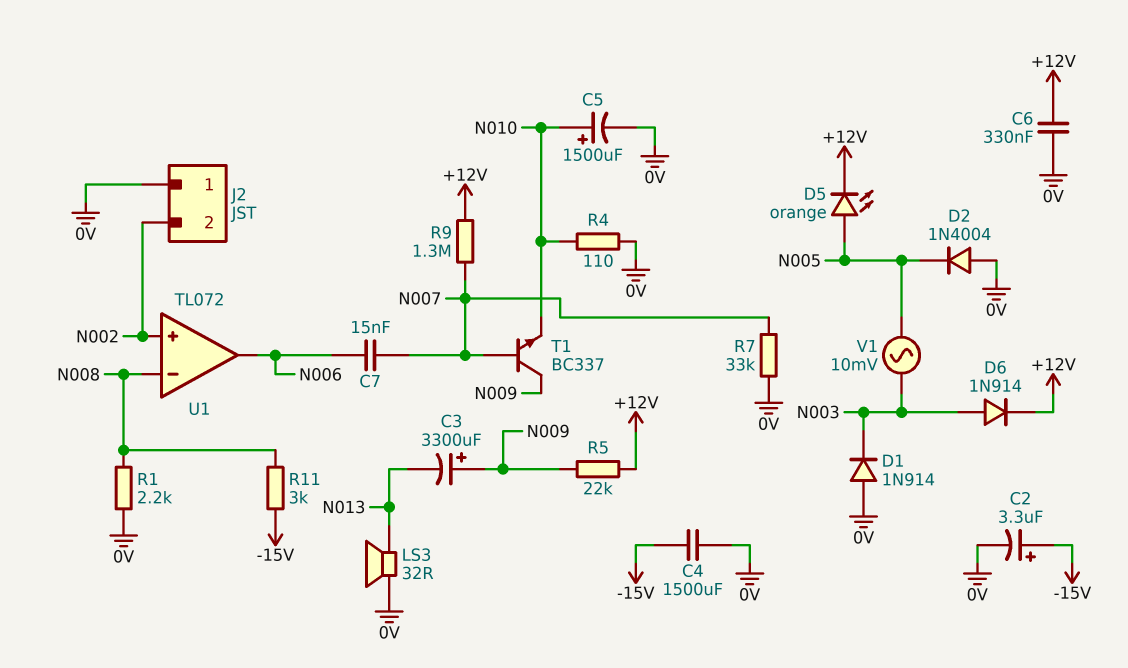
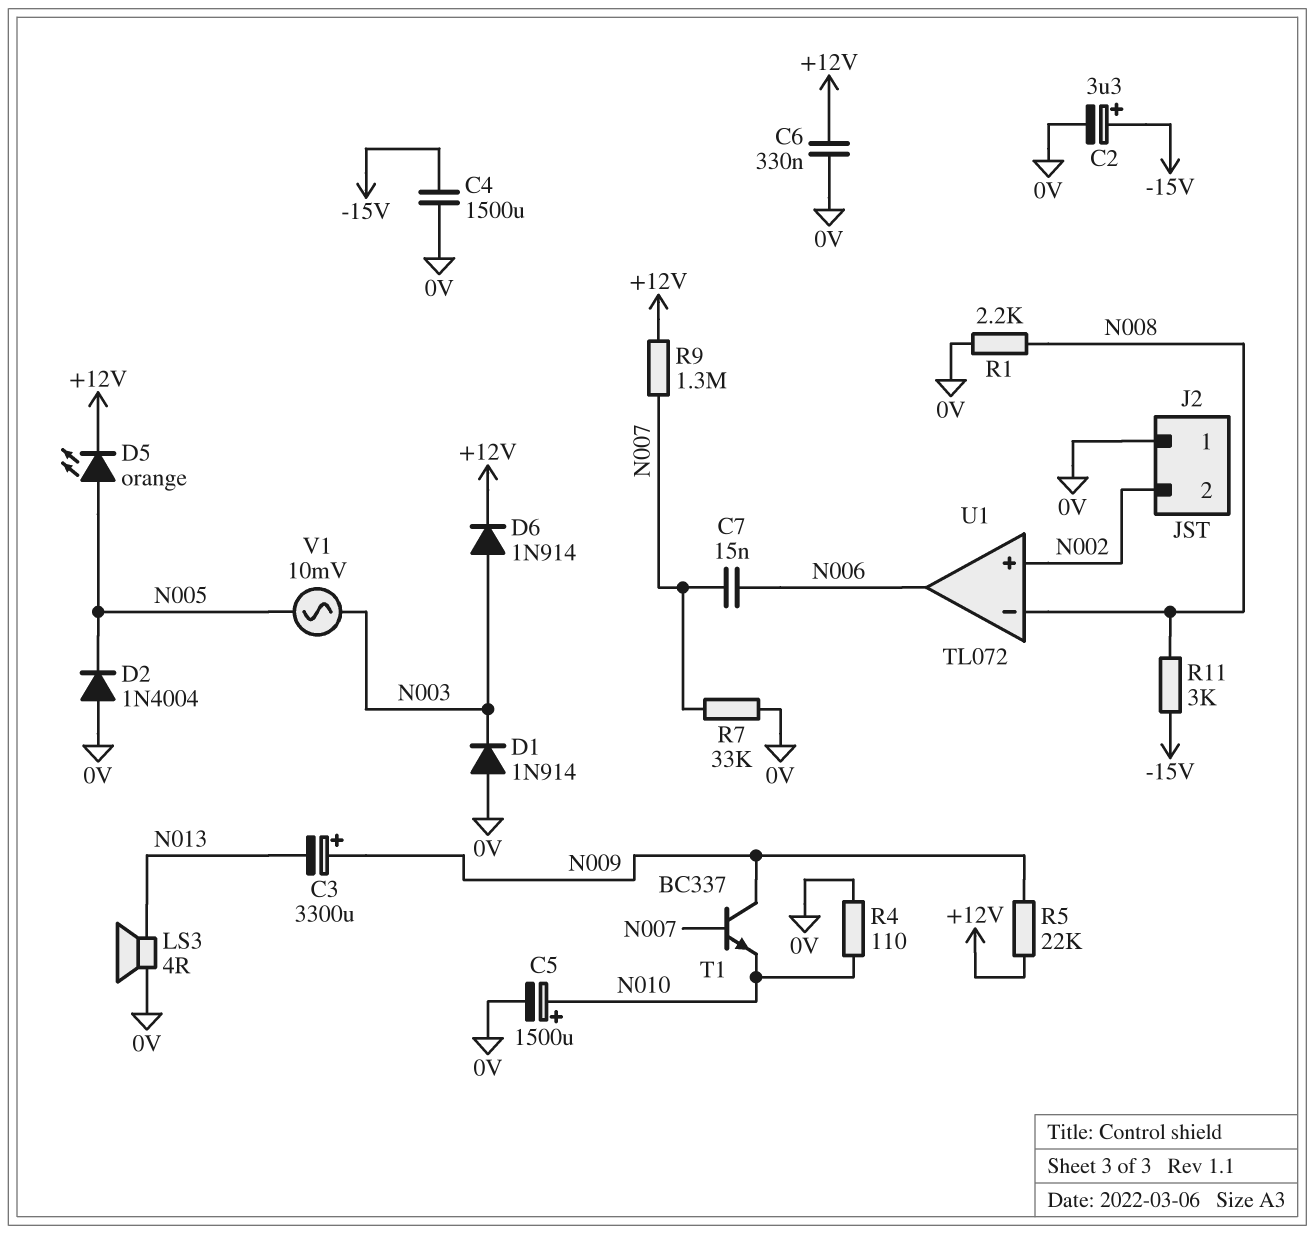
LS3: speaker 32R (0V, N013) -> speaker 4R (0V, N013)

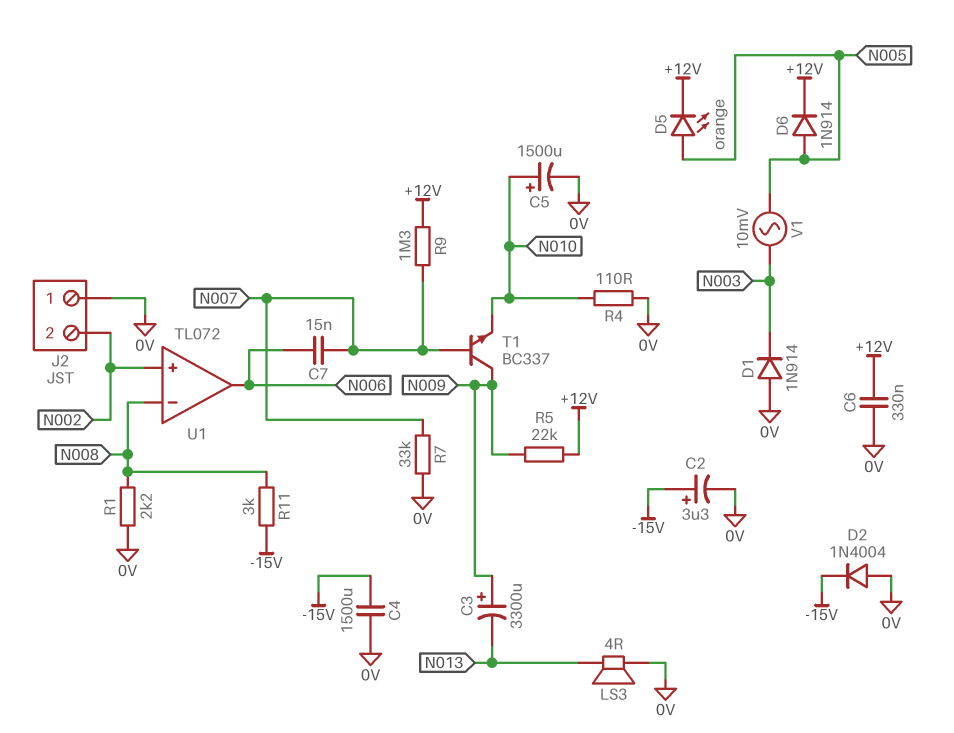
D2: diode 1N4004 (A 0V, K N005) -> diode 1N4004 (A 0V, K -15V)
D6: diode 1N914 (A N003, K +12V) -> diode 1N914 (A N005, K +12V)

